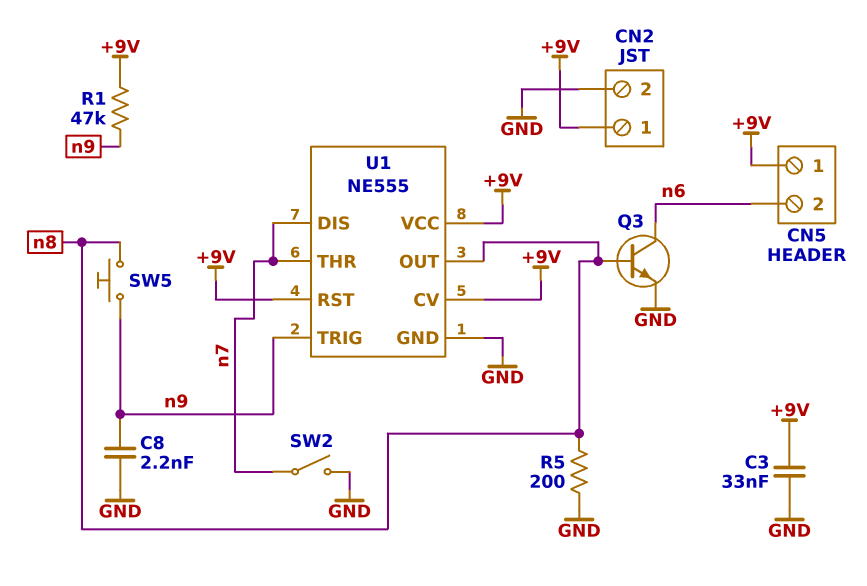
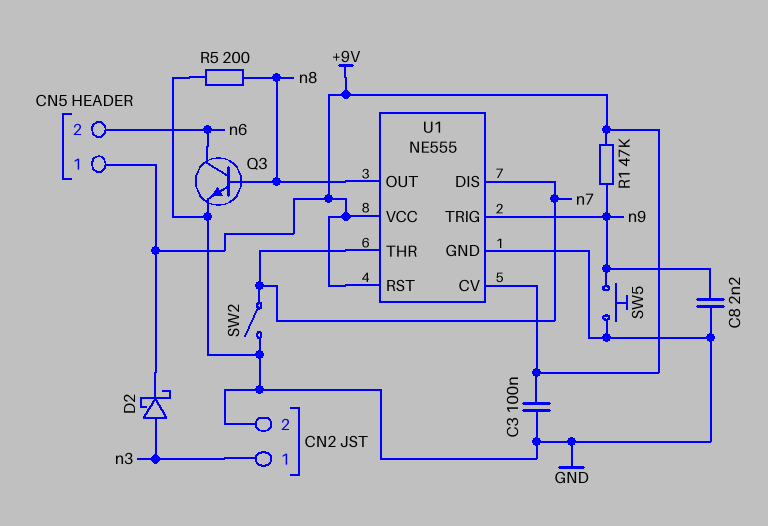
C3: 33nF (+9V, GND) -> 100nF (+9V, GND)
CN2 pin 1: +9V -> n3
D2: none -> schottky (A n3, K +9V)
SW5: button (n8, n9) -> button (GND, n9)

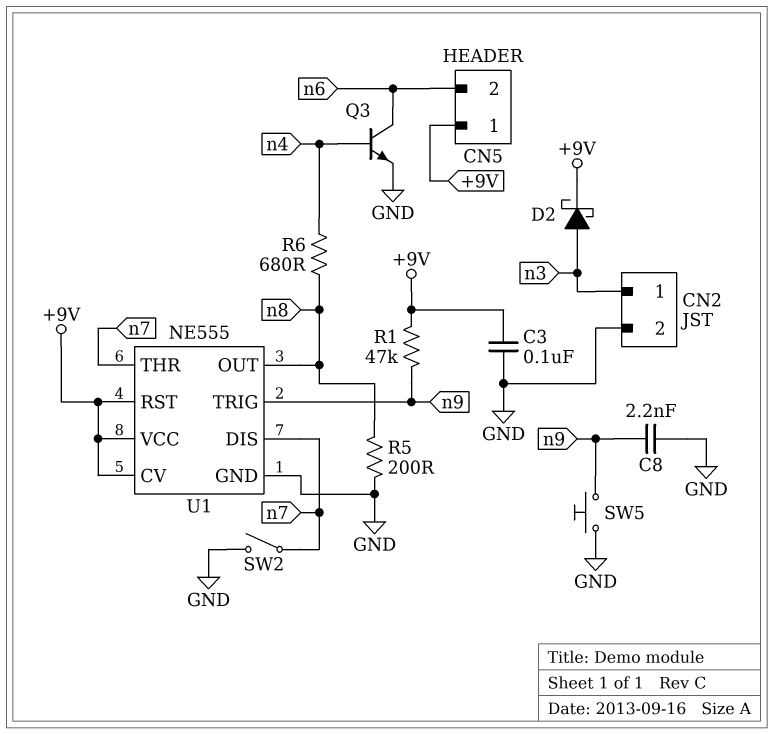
Q3: NPN (B n8, C n6, E GND) -> NPN (B n4, C n6, E GND)
R6: none -> 680 (n4, n8)

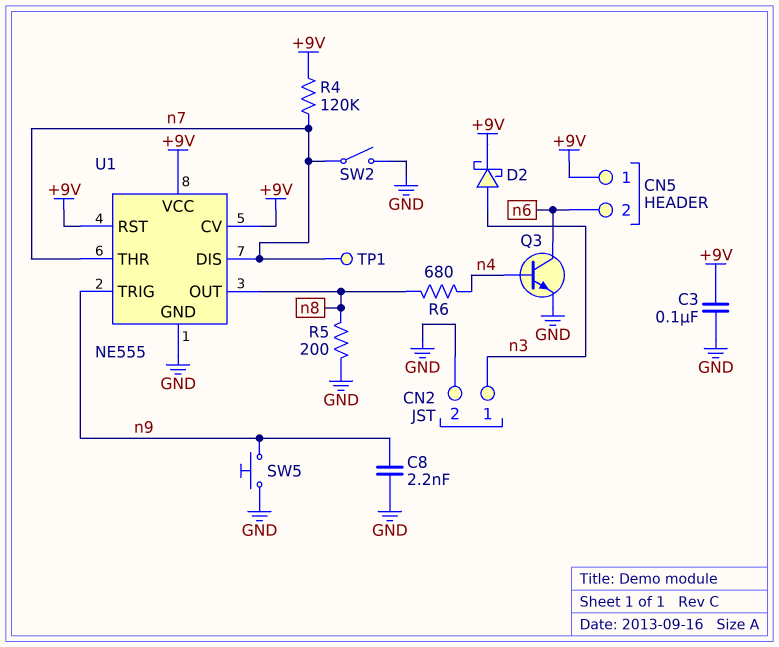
R1: 47k (+9V, n9) -> none
R4: none -> 120k (+9V, n7)
TP1: none -> test point (n7)

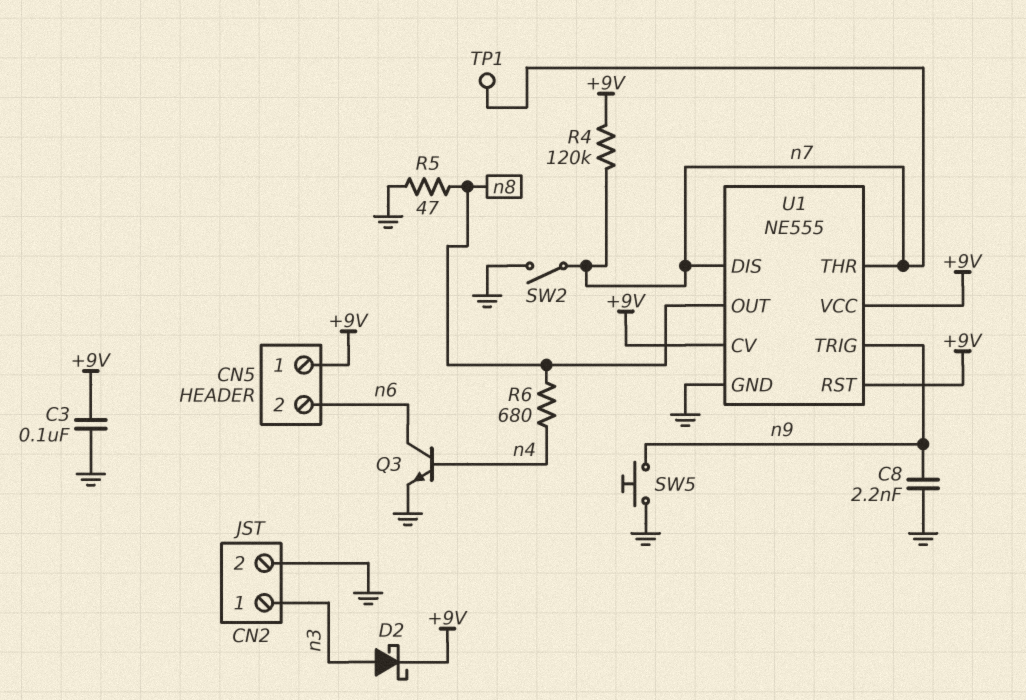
R5: 200 (GND, n8) -> 47 (GND, n8)

